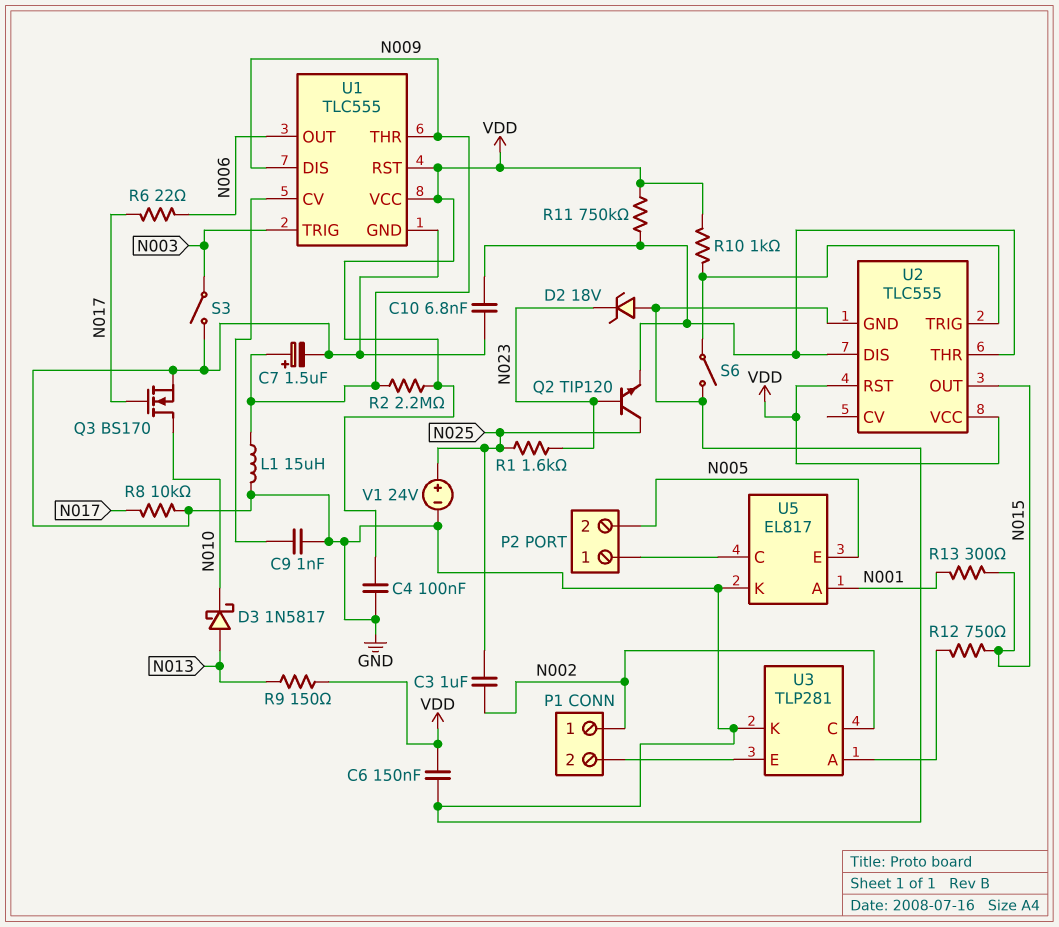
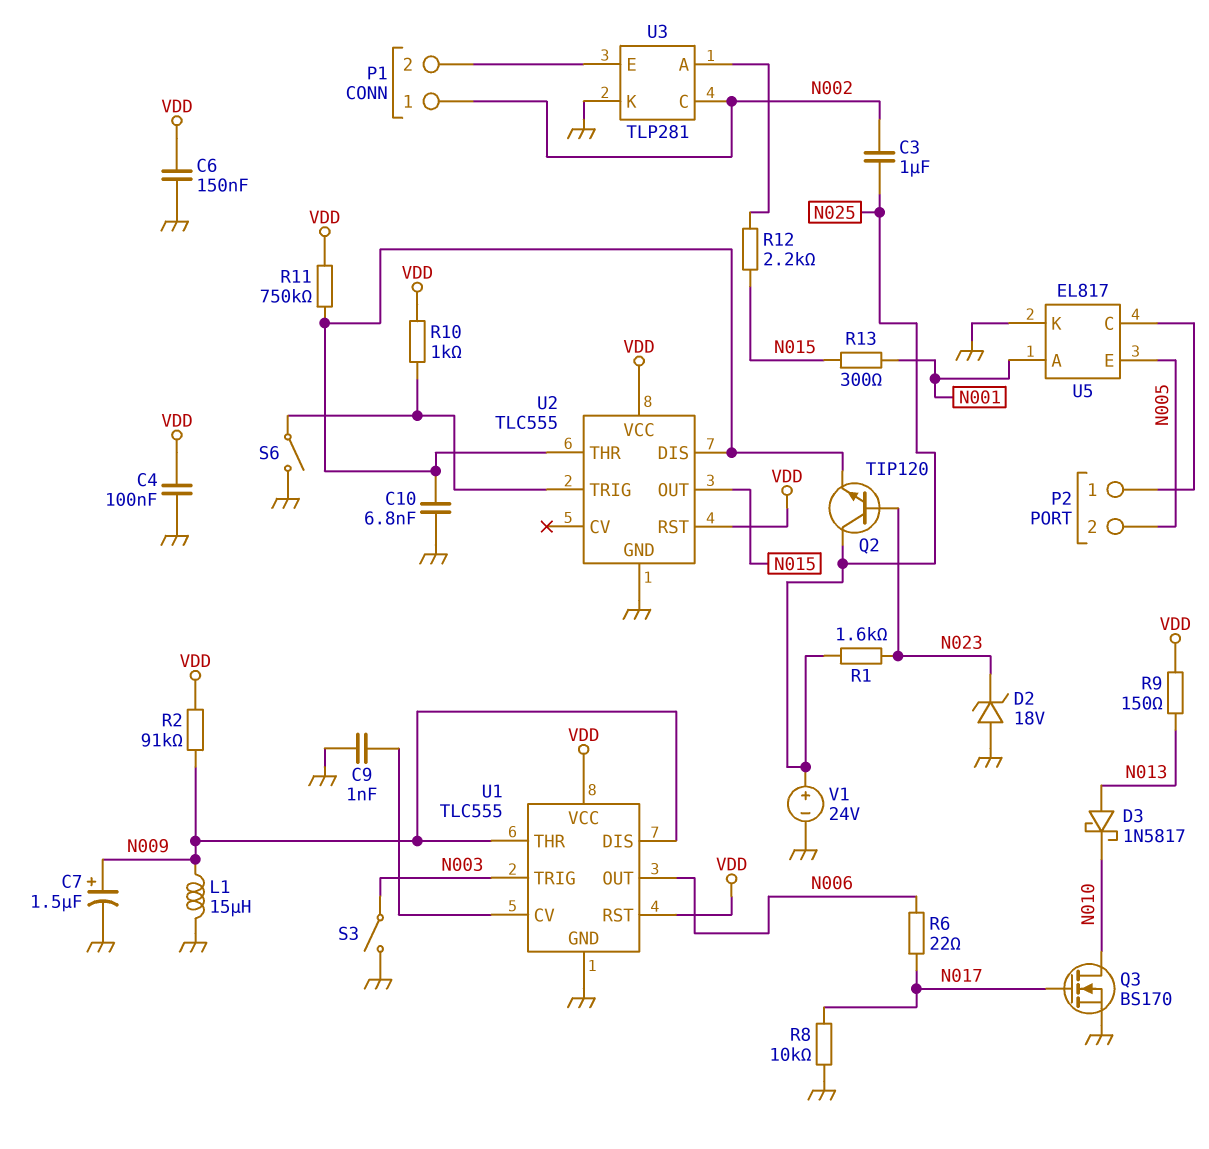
R2: 2.2M (N009, VDD) -> 91k (N009, VDD)
R12: 750 (N015, U3/A) -> 2.2k (N015, U3/A)

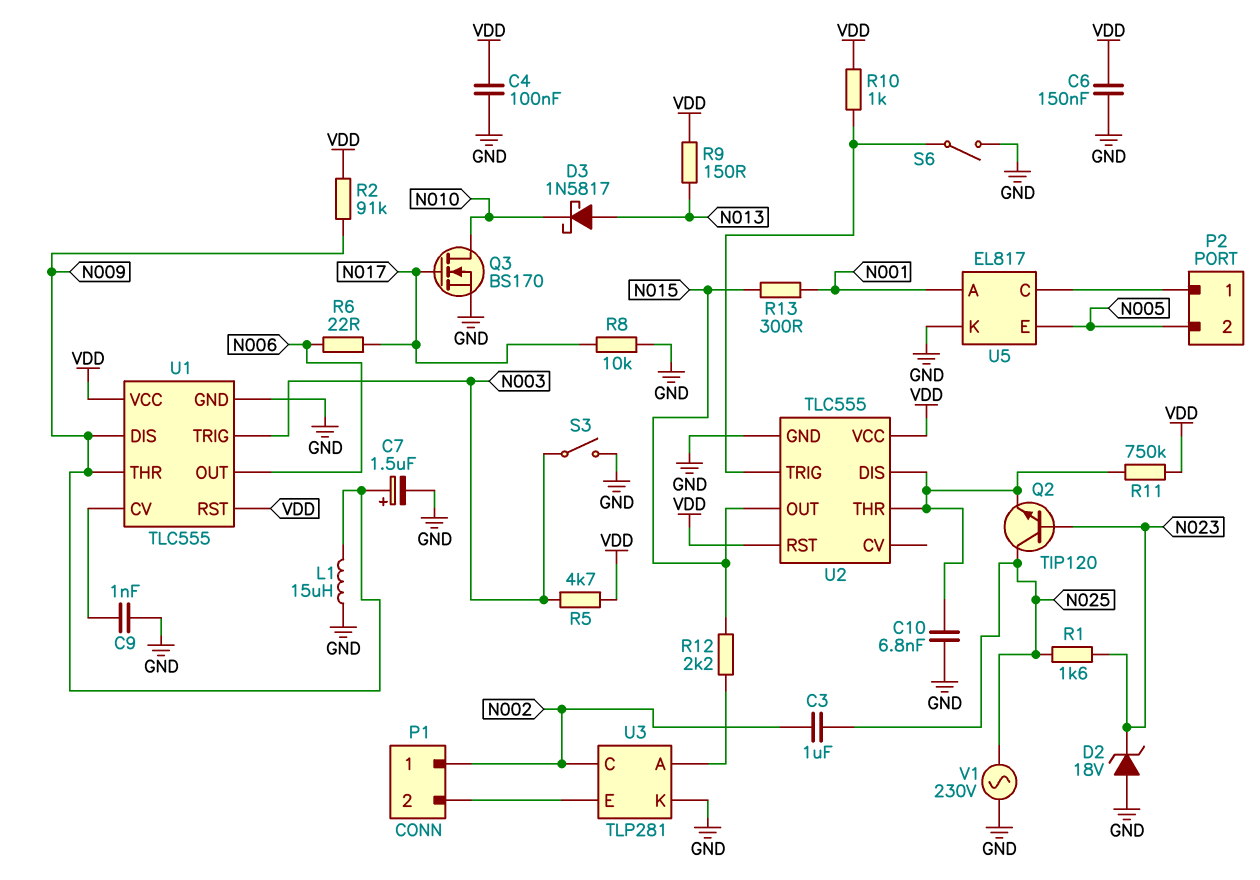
R5: none -> 4.7k (N003, VDD)
V1: 24V (plus N025, minus GND) -> AC 230V (GND, N025)

